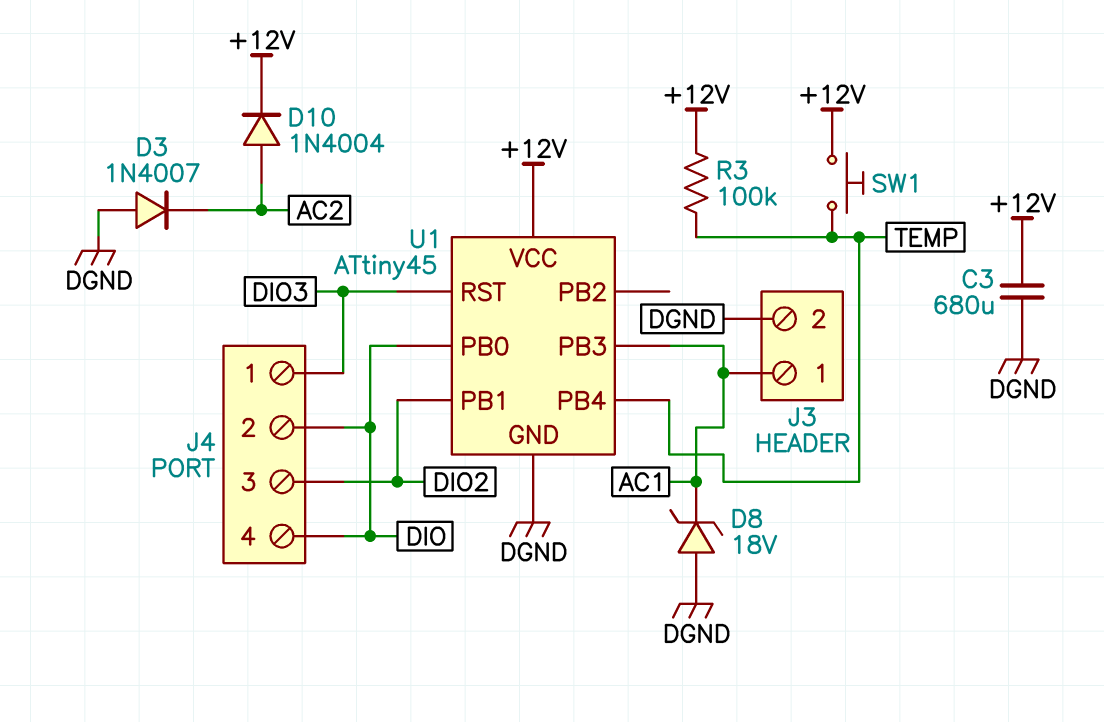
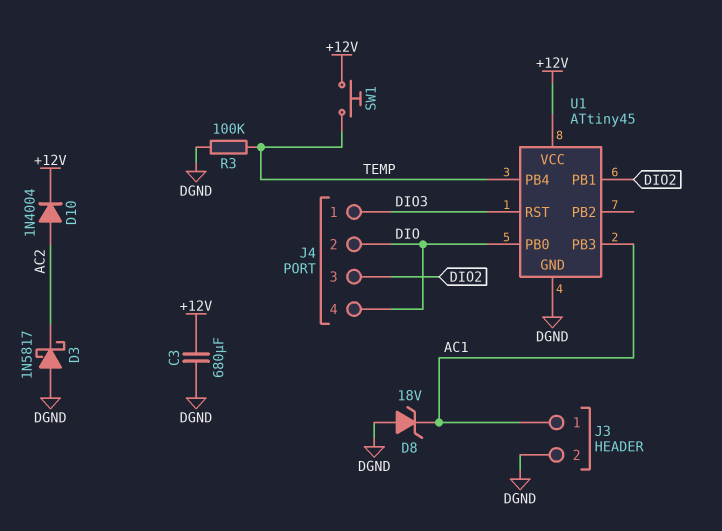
D3: diode 1N4007 (A DGND, K AC2) -> schottky 1N5817 (A DGND, K AC2)
R3: 100k (+12V, TEMP) -> 100k (DGND, TEMP)

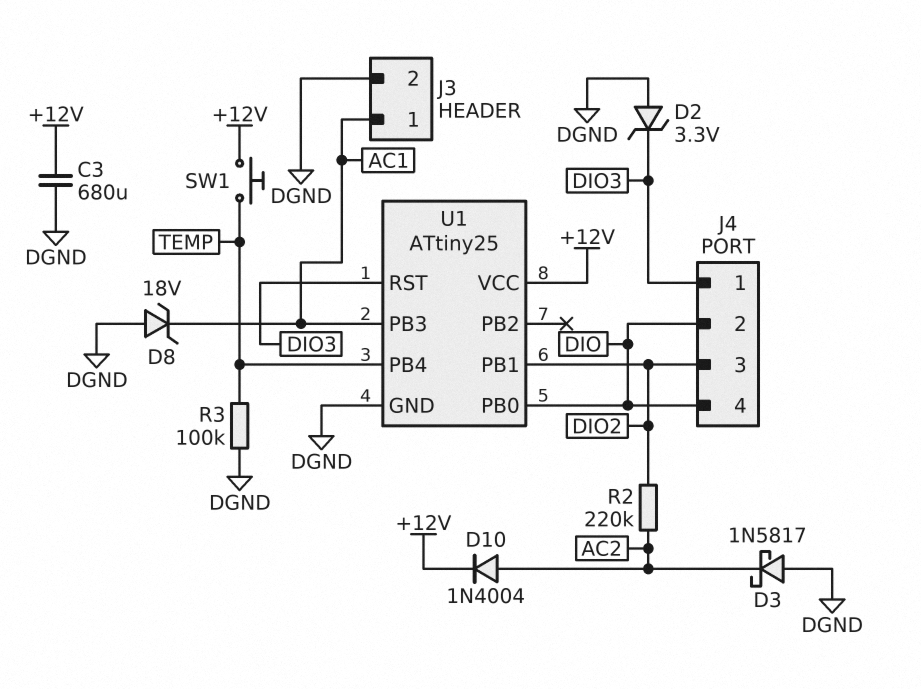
D2: none -> zener 3.3V (A DGND, K DIO3)
R2: none -> 220k (AC2, DIO2)
U1: ATtiny45 -> ATtiny25

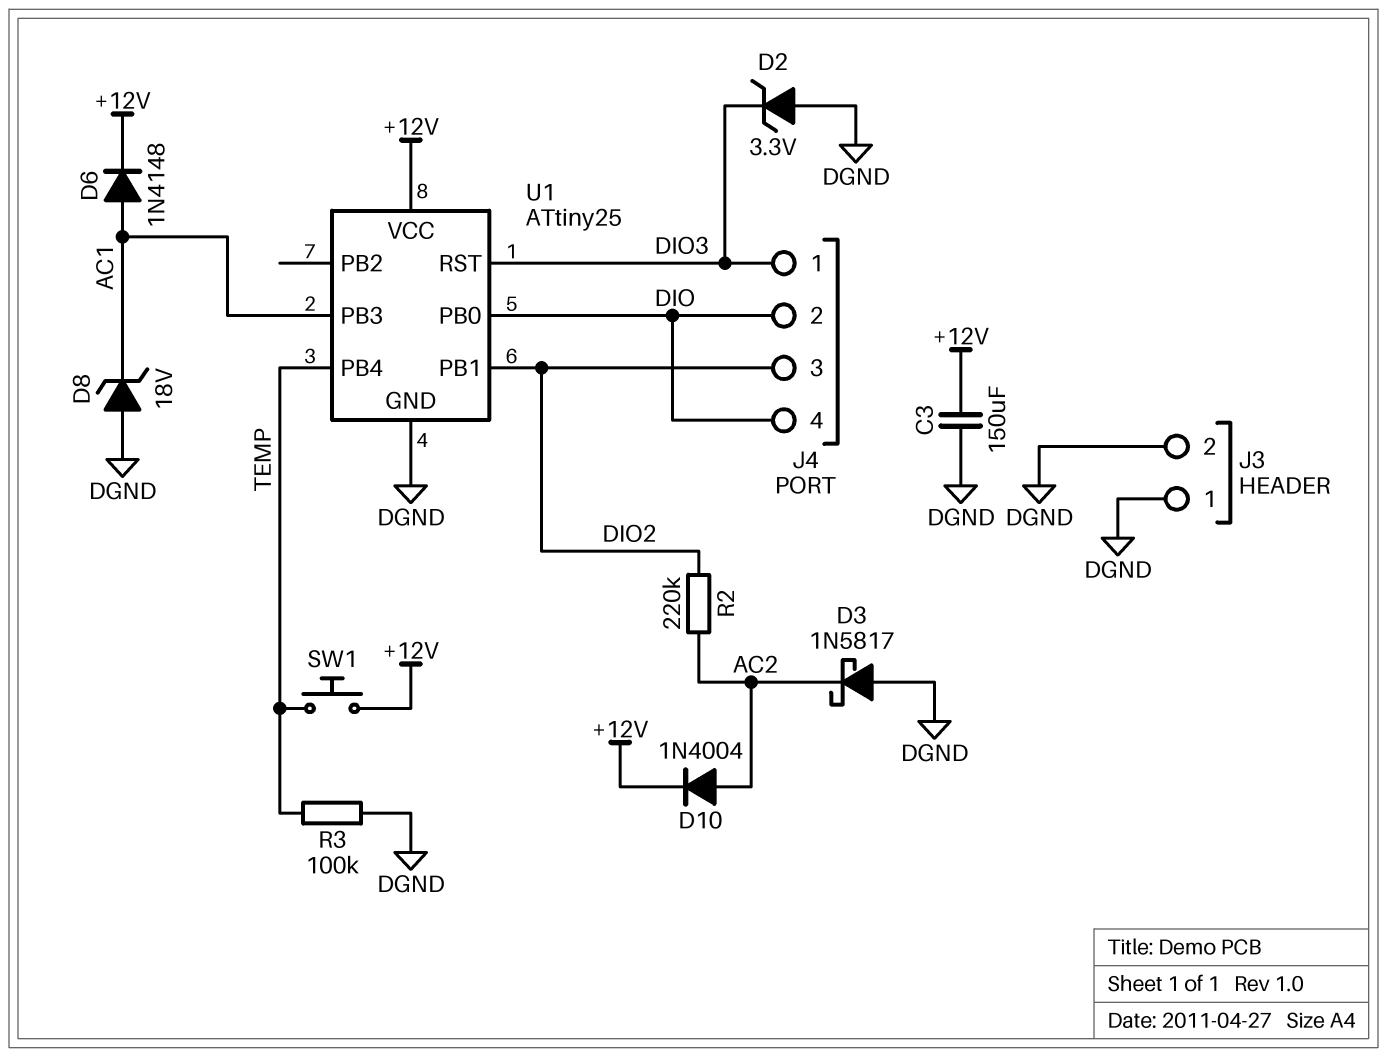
C3: 680uF (+12V, DGND) -> 150uF (+12V, DGND)
D6: none -> diode 1N4148 (A AC1, K +12V)
J3 pin 1: AC1 -> DGND

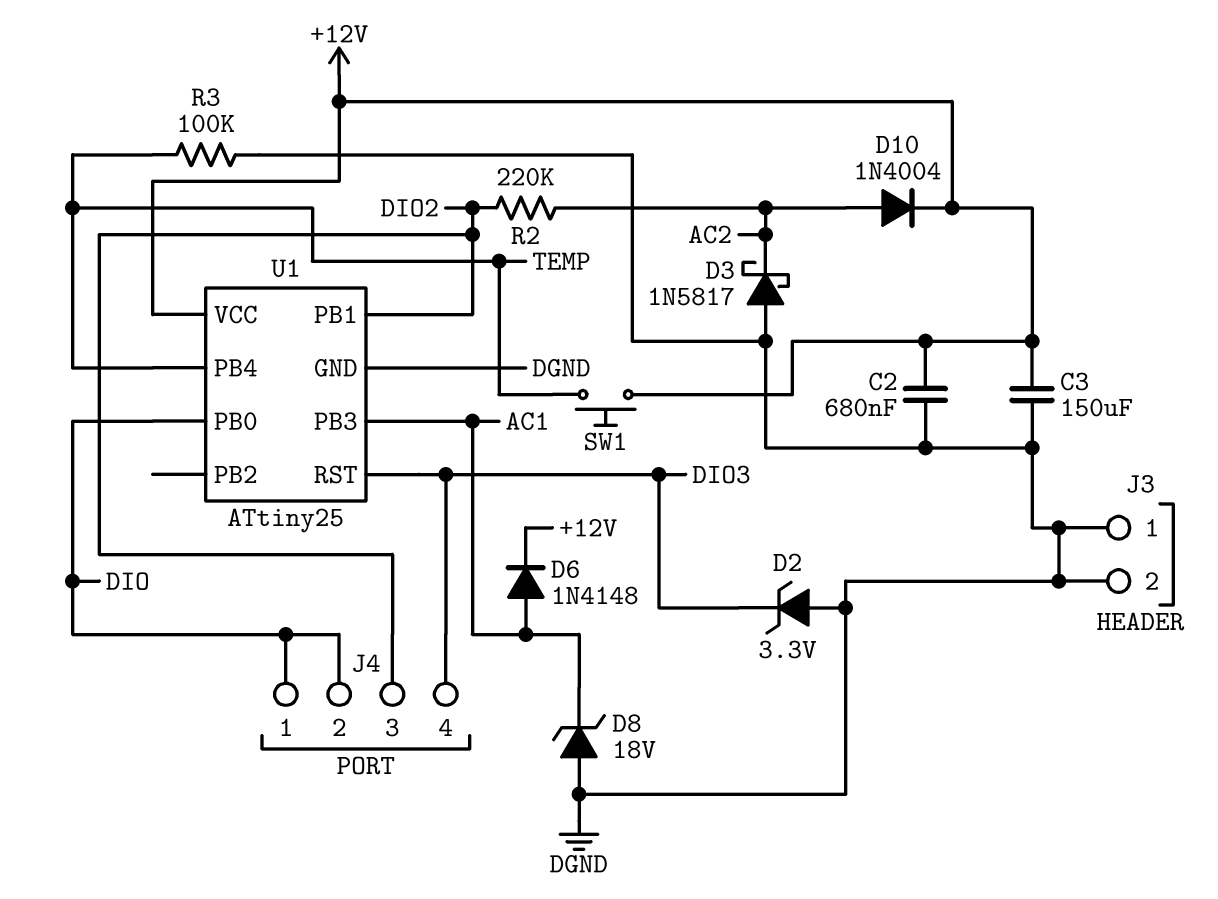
C2: none -> 680nF (+12V, DGND)
J4 pin 1: DIO3 -> DIO
J4 pin 4: DIO -> DIO3

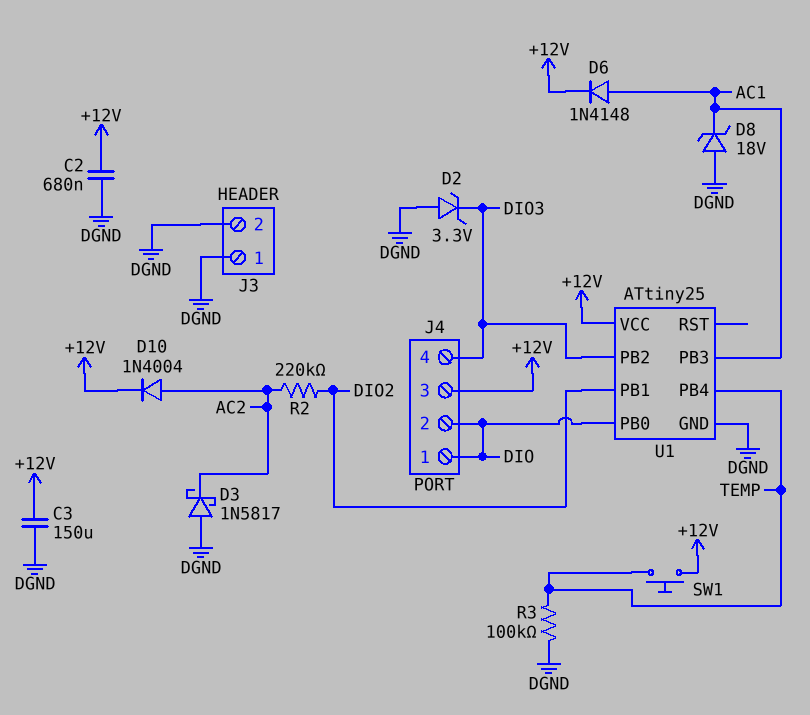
J4 pin 3: DIO2 -> +12V
U1 pin PB2: none -> DIO3
U1 pin RST: DIO3 -> none

